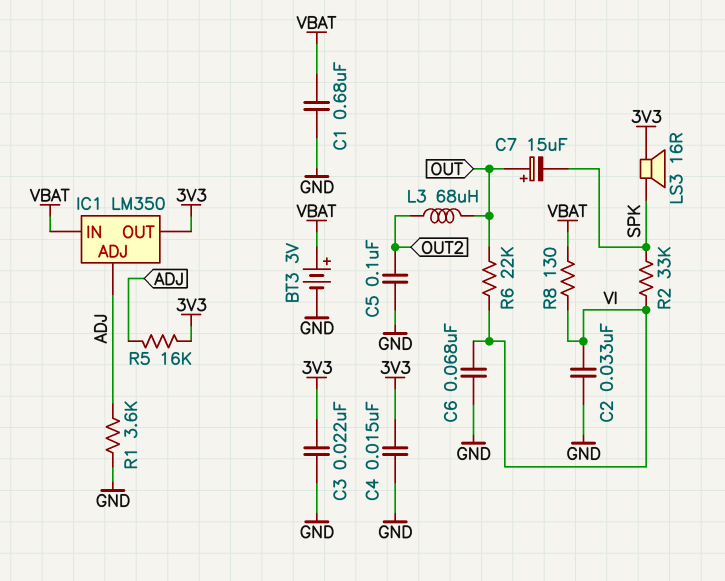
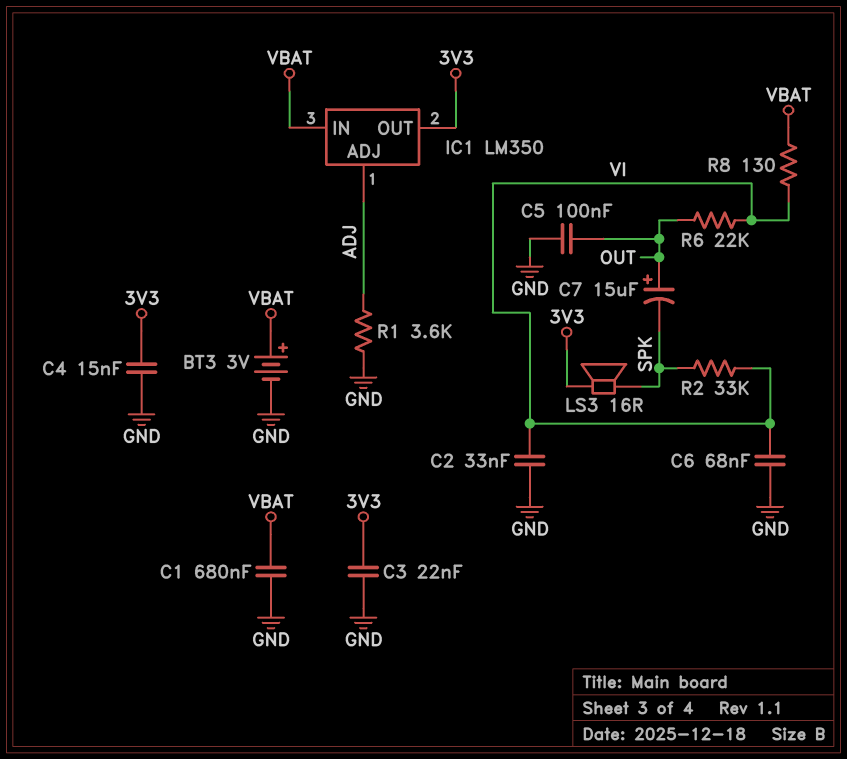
C5: 100nF (GND, OUT2) -> 100nF (GND, OUT)
L3: 68uH (OUT, OUT2) -> none
R5: 16k (3V3, ADJ) -> none

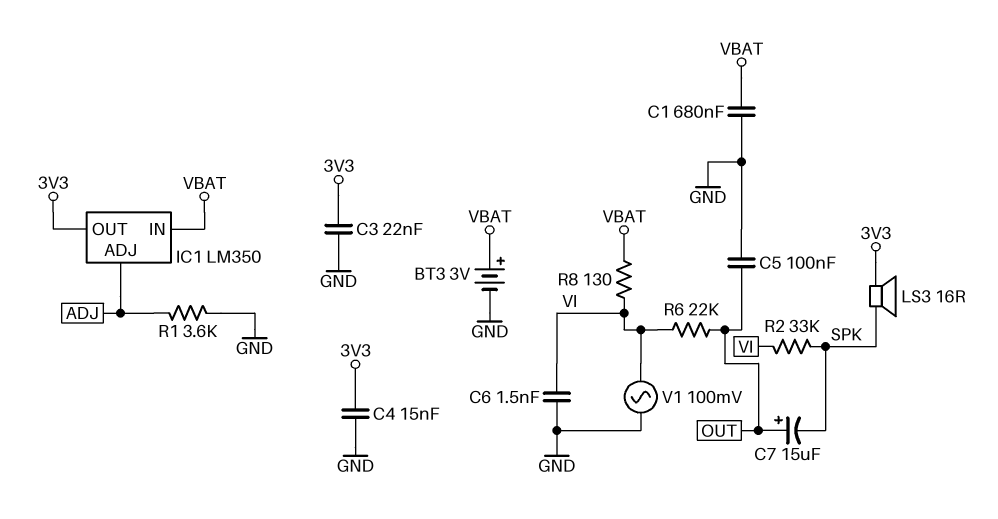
C2: 33nF (GND, VI) -> none
C6: 68nF (GND, VI) -> 1.5nF (GND, VI)
V1: none -> AC 100mV (GND, VI)

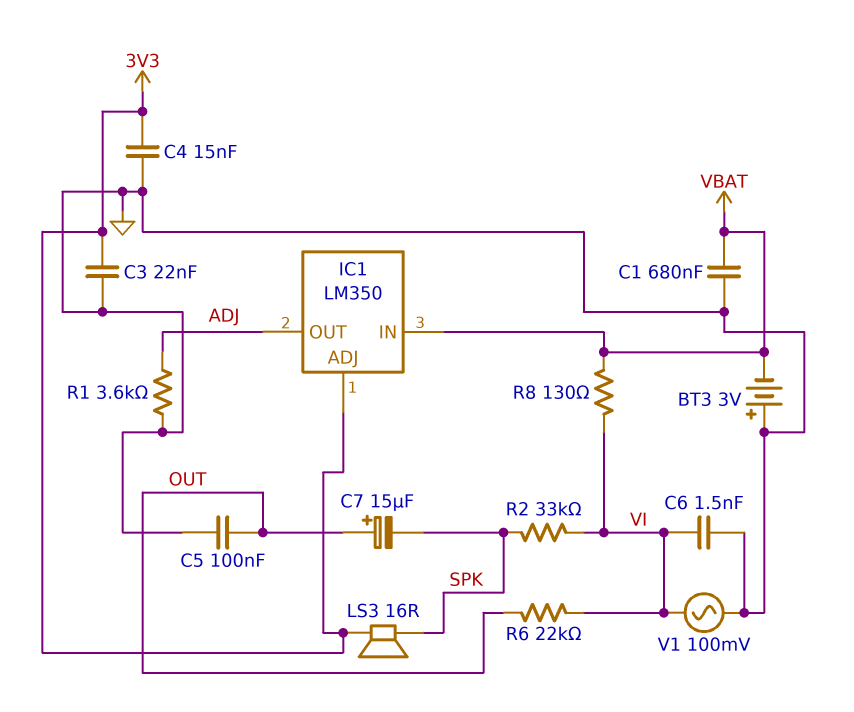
BT3: 3V (plus VBAT, minus GND) -> 3V (plus GND, minus VBAT)
IC1 pin ADJ: ADJ -> 3V3
IC1 pin OUT: 3V3 -> ADJ

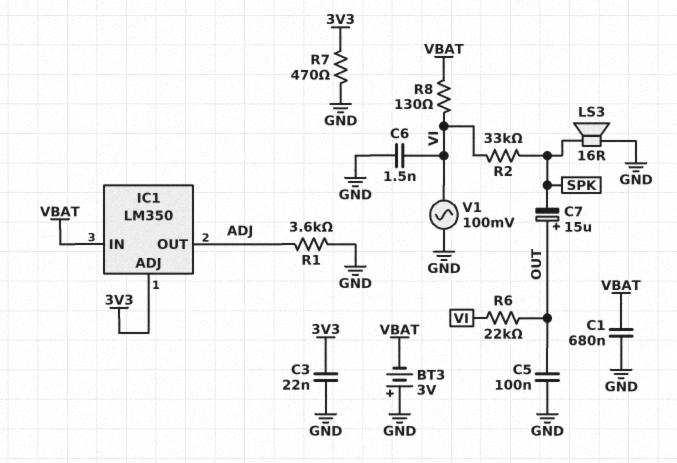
C4: 15nF (3V3, GND) -> none
LS3: speaker 16R (3V3, SPK) -> speaker 16R (GND, SPK)
R7: none -> 470 (3V3, GND)

